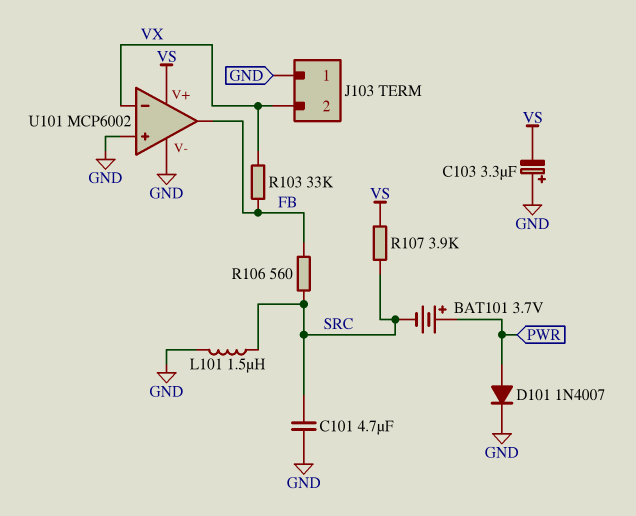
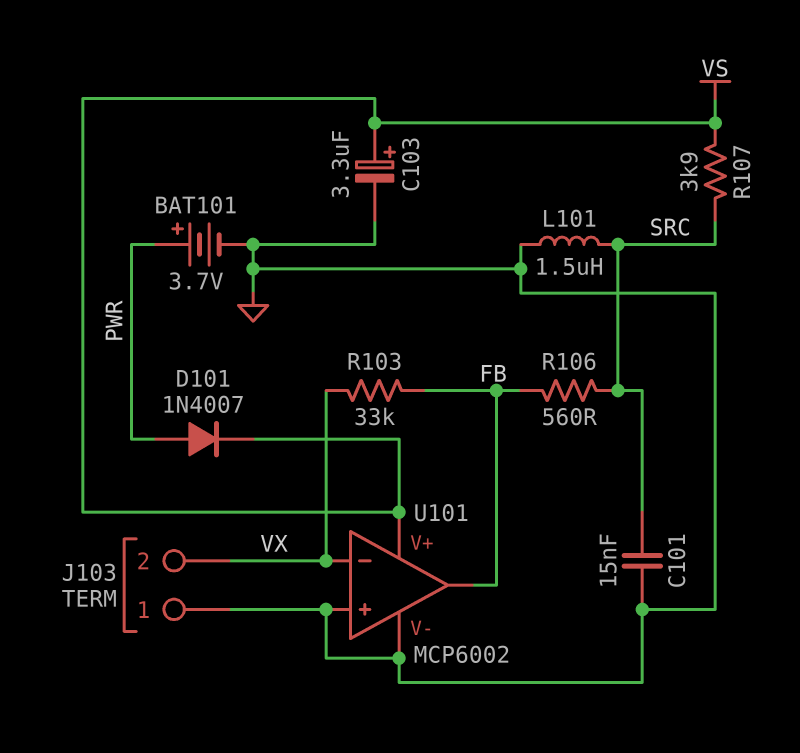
BAT101: 3.7V (plus PWR, minus SRC) -> 3.7V (plus PWR, minus GND)
C101: 4.7uF (GND, SRC) -> 15nF (GND, SRC)
C103: 3.3uF (plus GND, minus VS) -> 3.3uF (plus VS, minus GND)
D101: diode 1N4007 (A PWR, K GND) -> diode 1N4007 (A PWR, K VS)

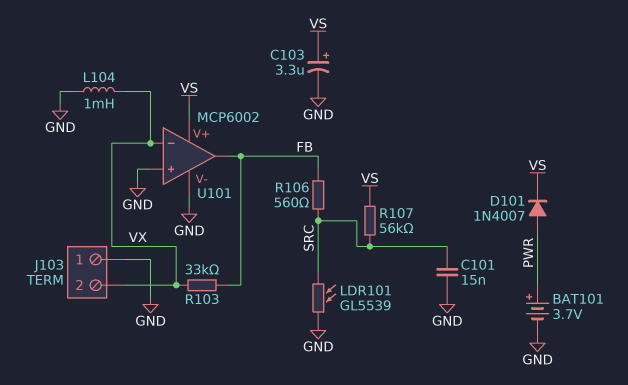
L101: 1.5uH (GND, SRC) -> none
L104: none -> 1mH (GND, VX)
LDR101: none -> GL5539 (GND, SRC)
R107: 3.9k (SRC, VS) -> 56k (SRC, VS)

